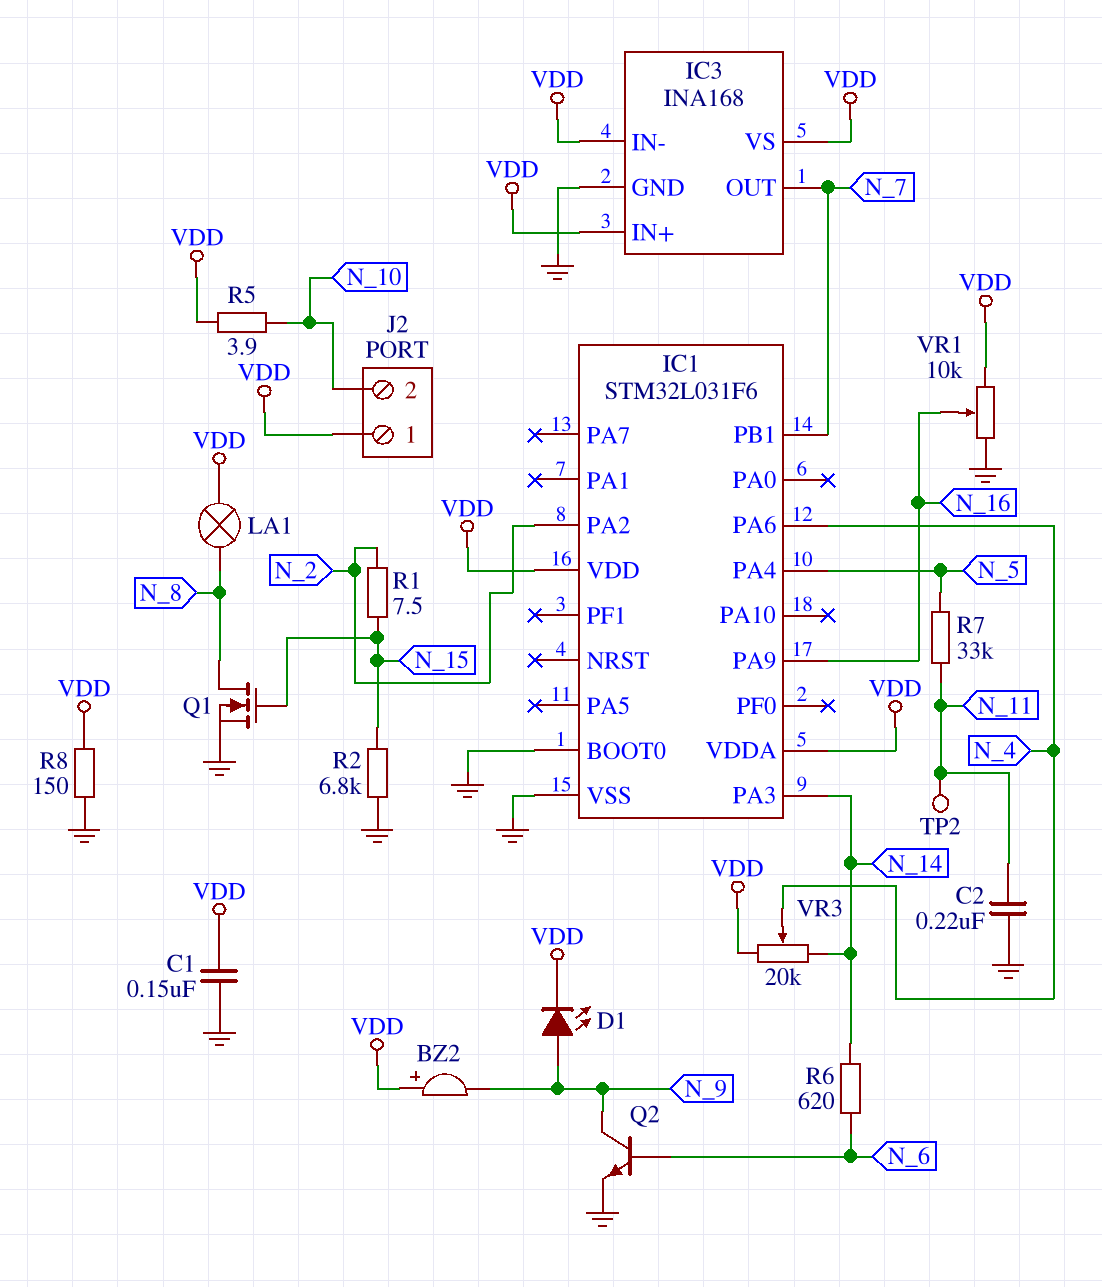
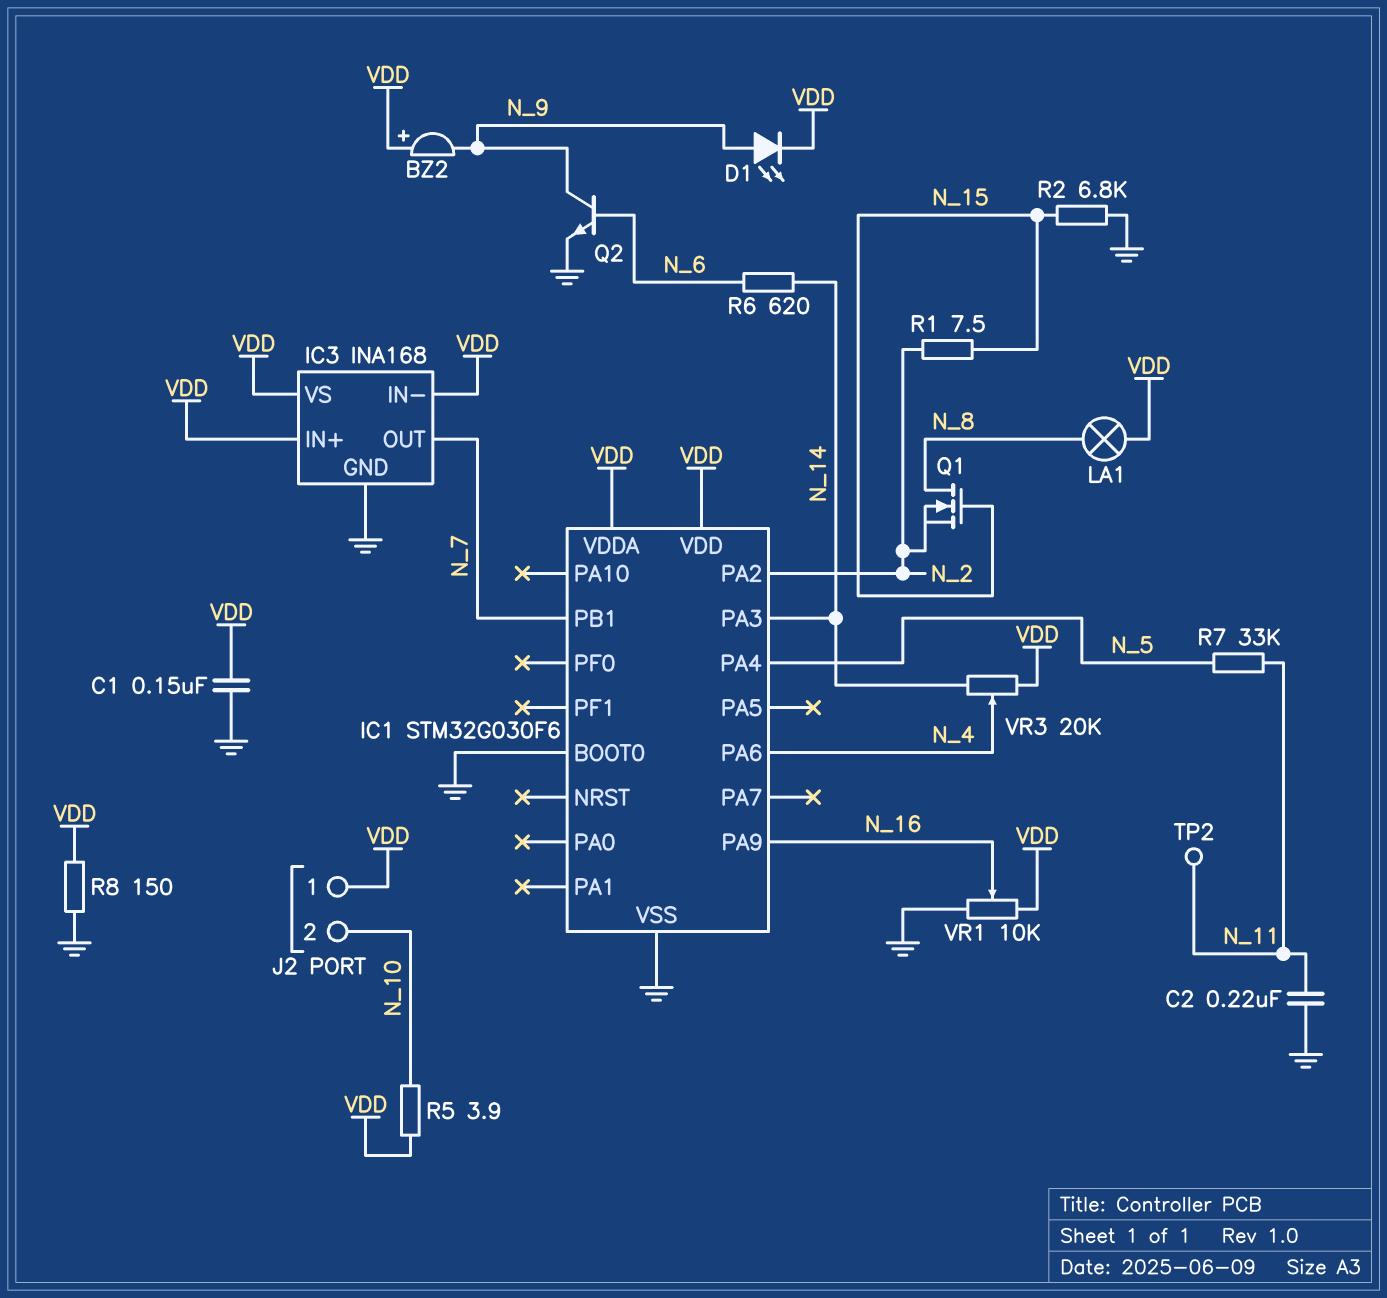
IC1: STM32L031F6 -> STM32G030F6
Q1: NMOS (G N_15, D N_8, S GND) -> NMOS (G N_15, D N_8, S N_2)

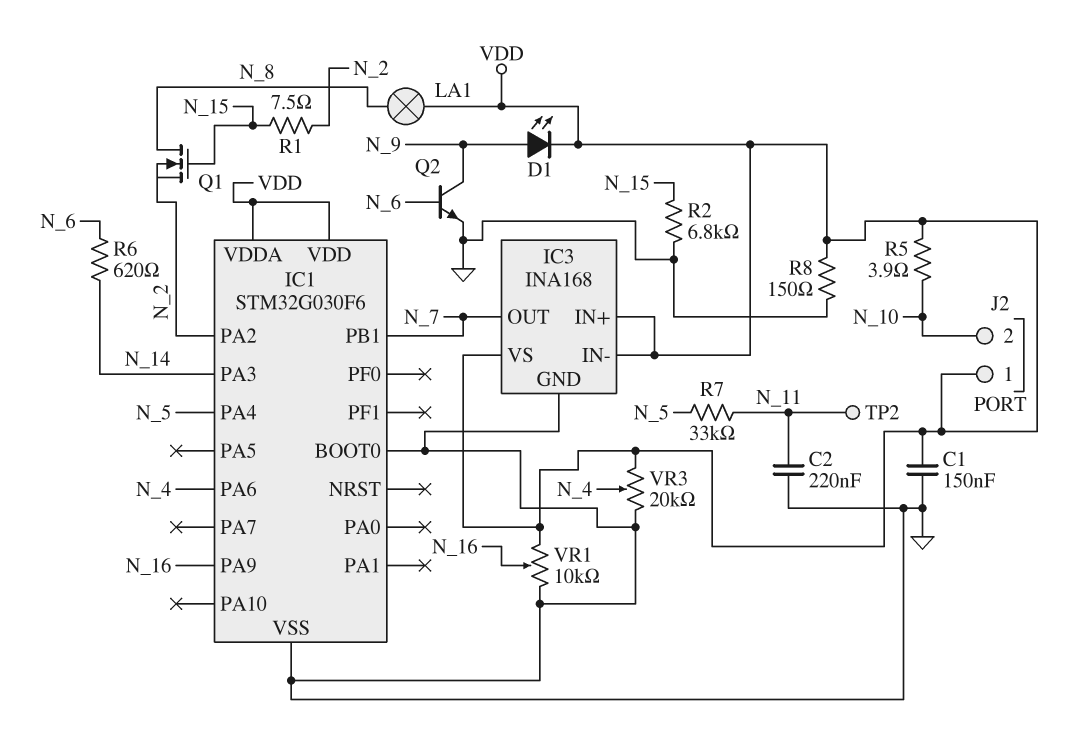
BZ2: buzzer (plus VDD, minus N_9) -> none
VR3: 20k (N_14, VDD, wiper N_4) -> 20k (GND, VDD, wiper N_4)

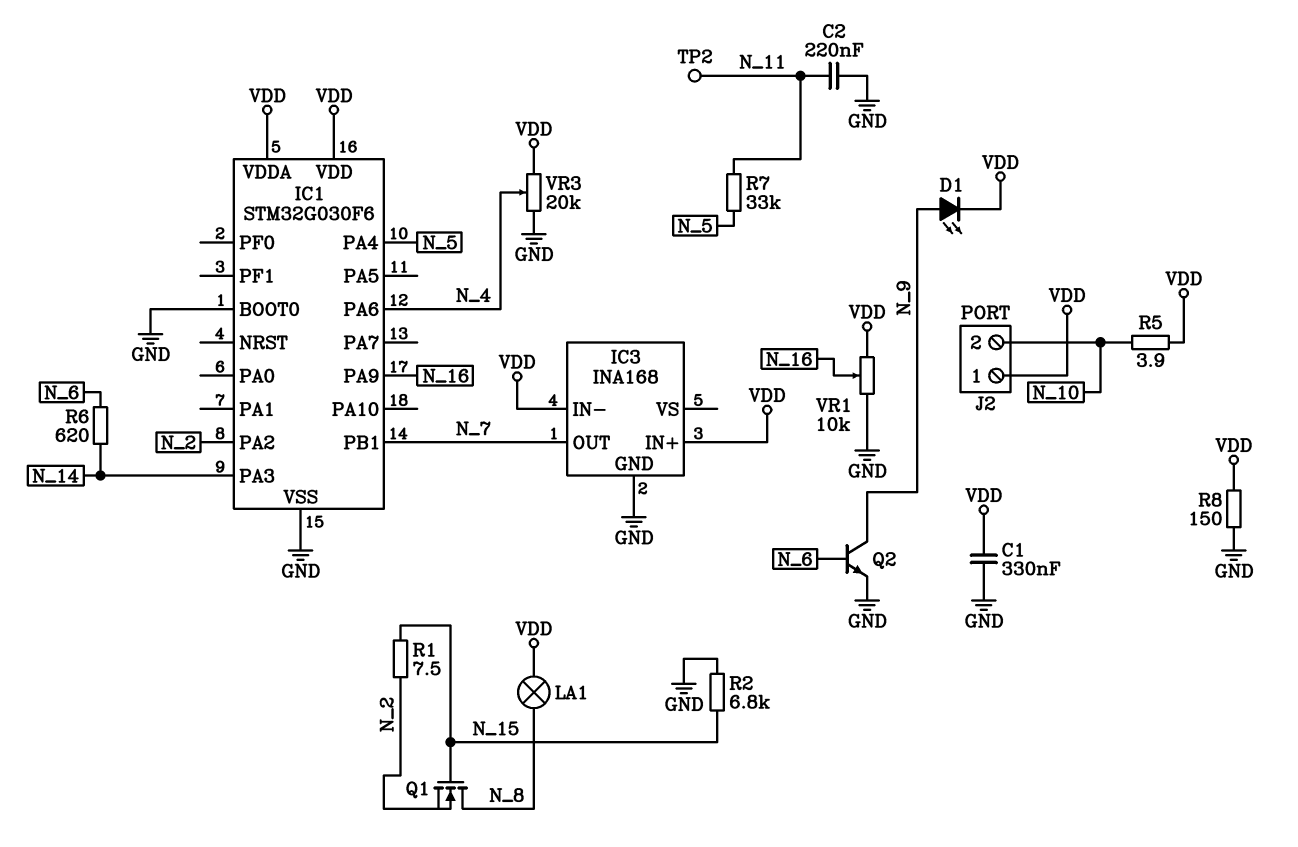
C1: 150nF (GND, VDD) -> 330nF (GND, VDD)
IC3 pin VS: VDD -> none

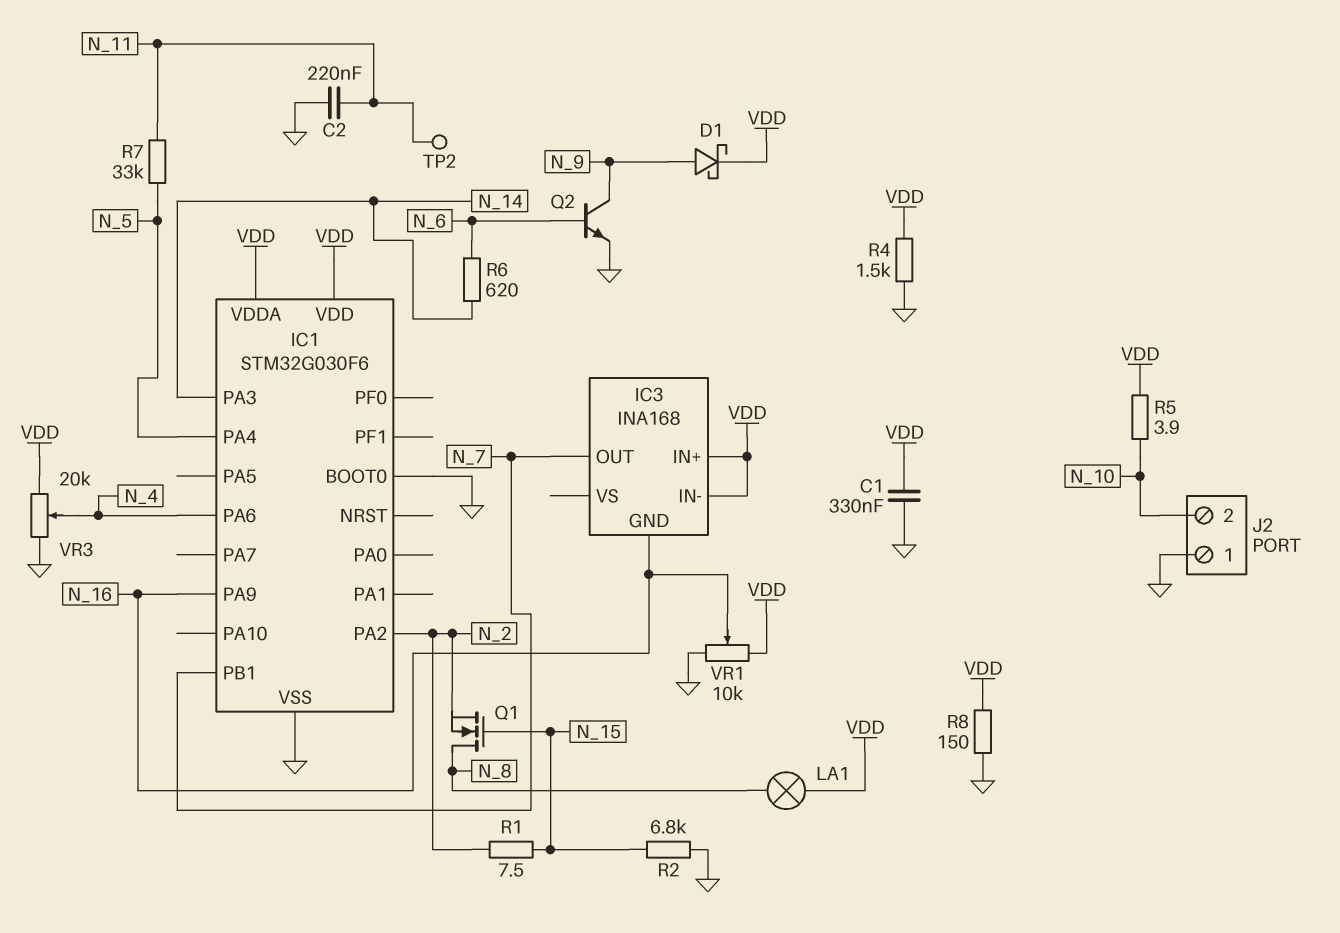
D1: LED (A N_9, K VDD) -> schottky (A N_9, K VDD)
IC3 pin GND: GND -> N_16
J2 pin 1: VDD -> GND
R4: none -> 1.5k (GND, VDD)

